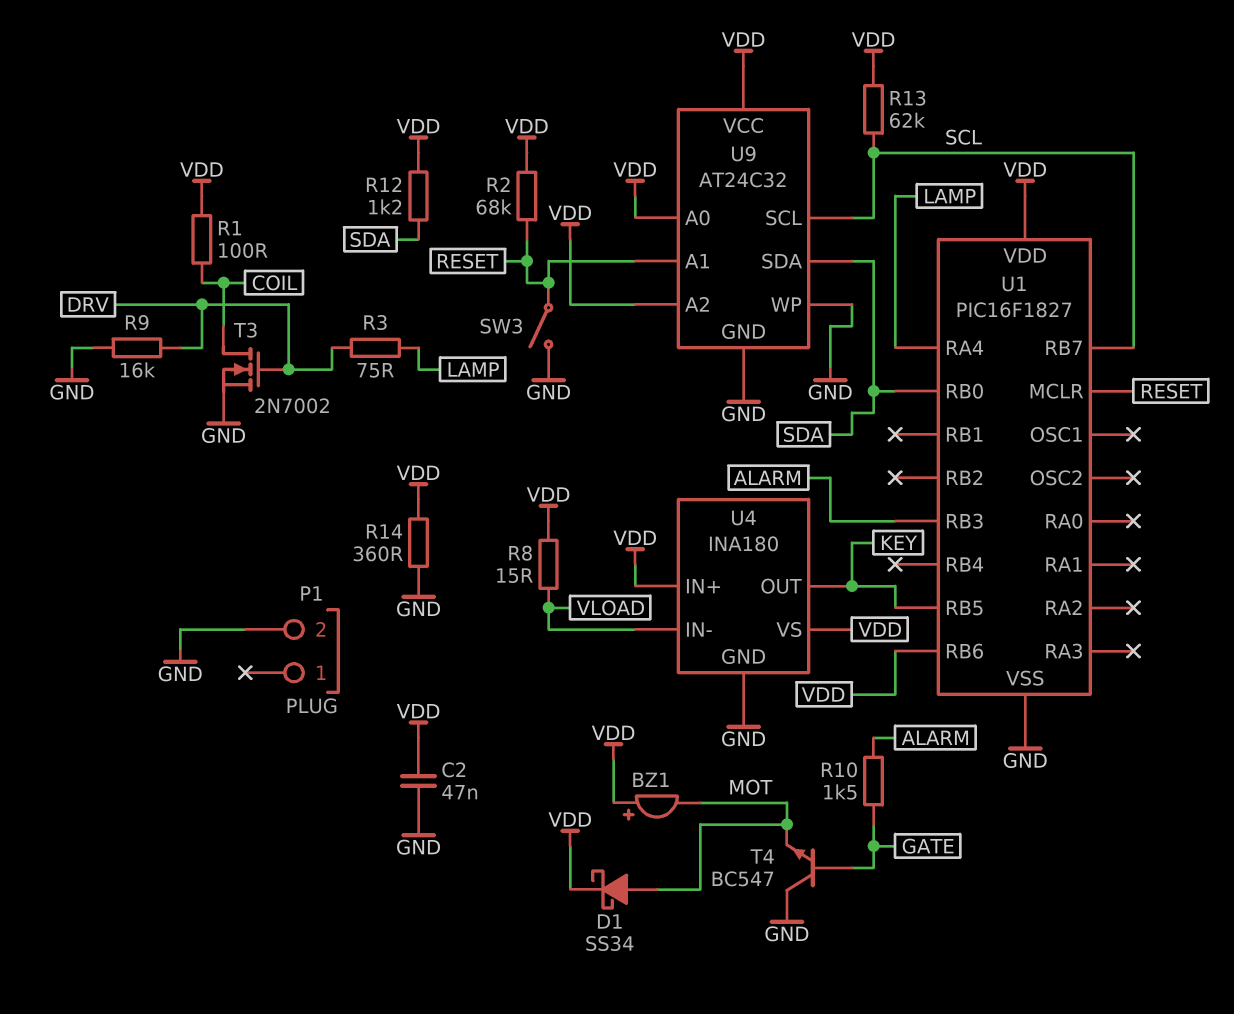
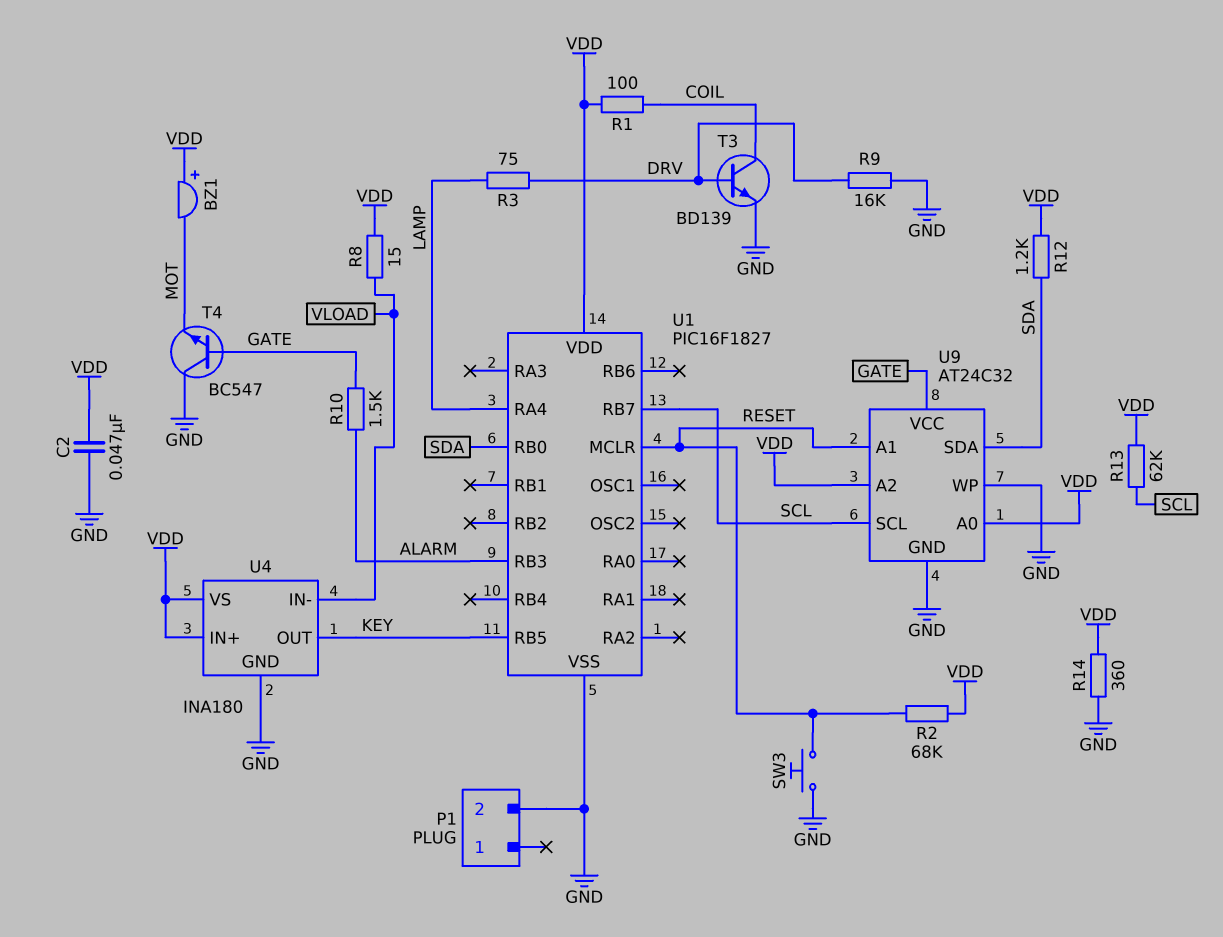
D1: schottky SS34 (A MOT, K VDD) -> none
SW3: switch (GND, RESET) -> button (GND, RESET)
T3: NMOS 2N7002 (G DRV, D COIL, S GND) -> NPN BD139 (B DRV, C COIL, E GND)
U1 pin RB6: VDD -> none
U9 pin VCC: VDD -> GATE

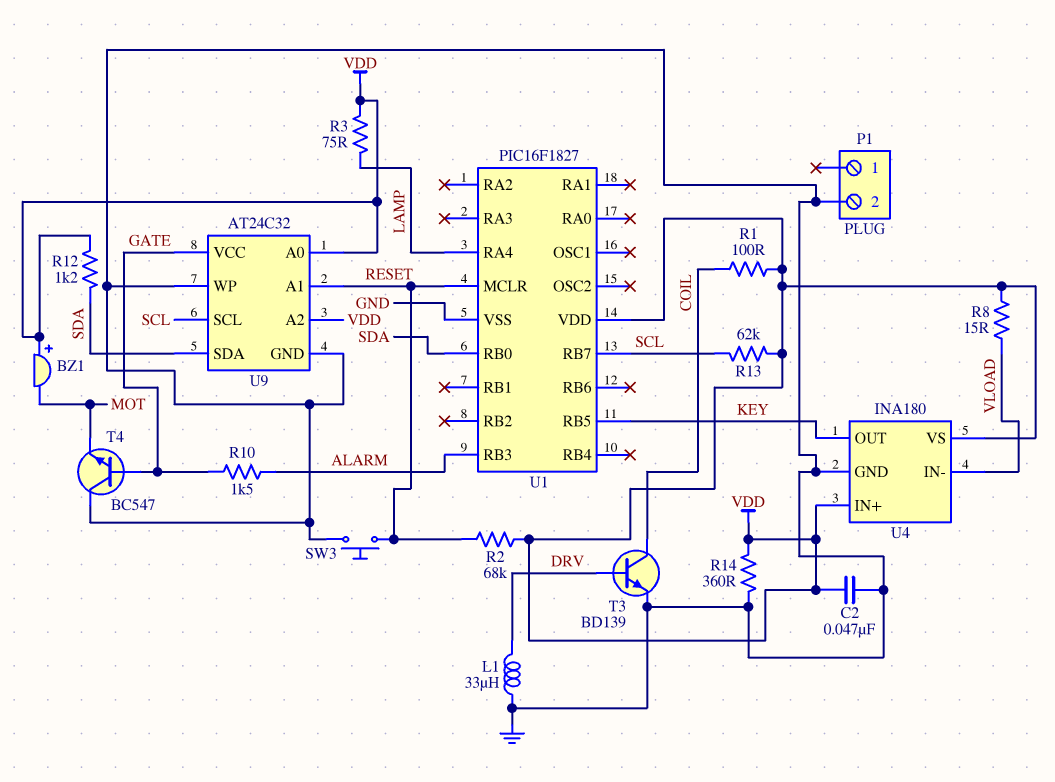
L1: none -> 33uH (DRV, GND)
R3: 75 (DRV, LAMP) -> 75 (LAMP, VDD)
R9: 16k (DRV, GND) -> none

